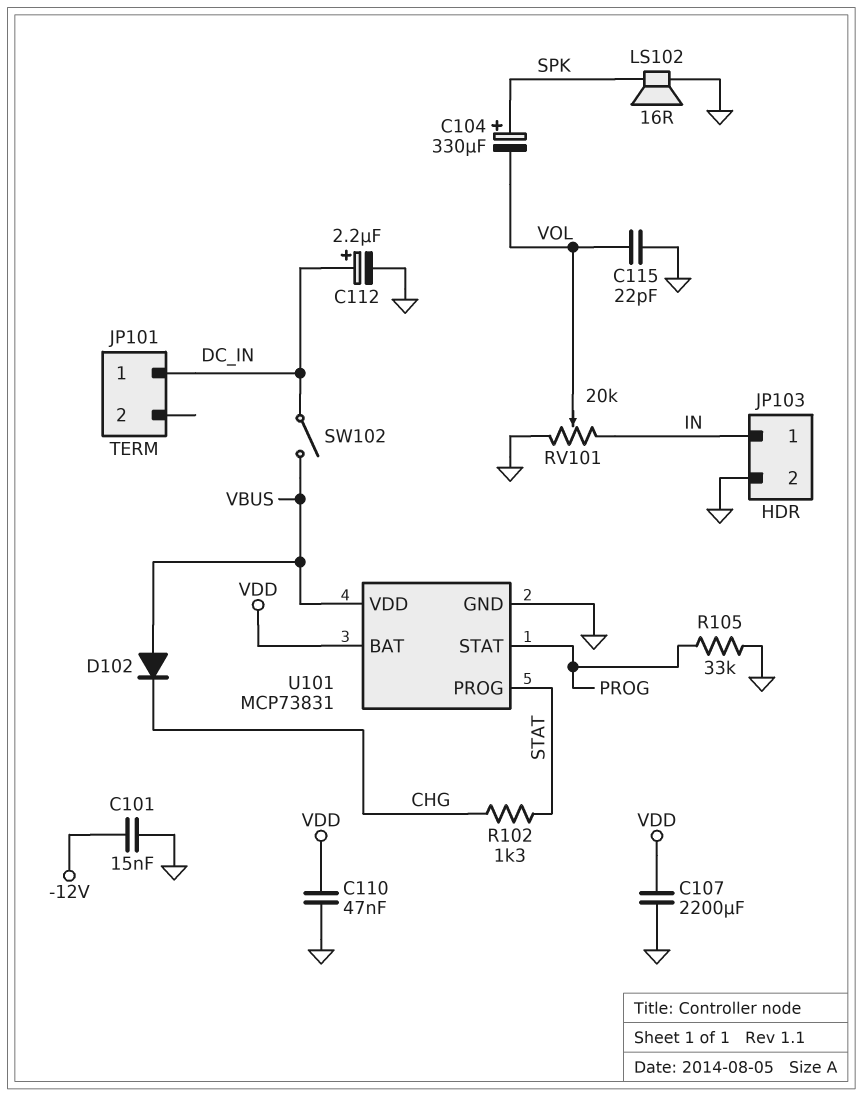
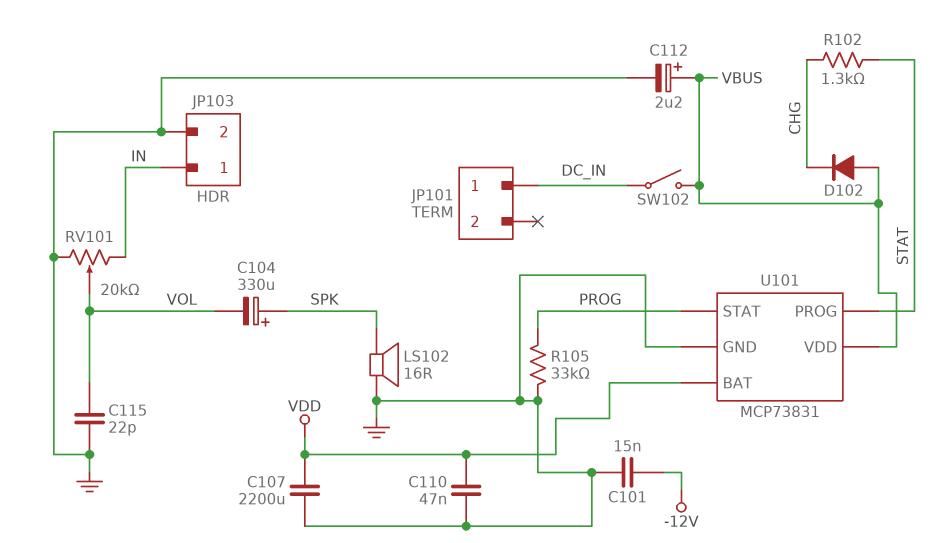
C112: 2.2uF (plus DC_IN, minus GND) -> 2.2uF (plus VBUS, minus GND)

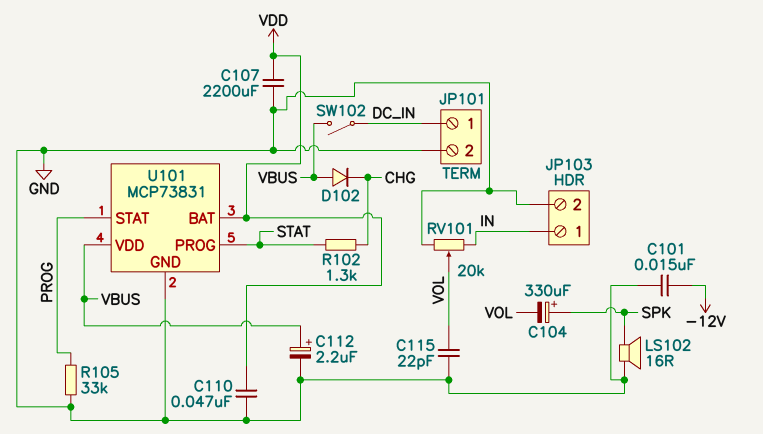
JP101 pin 2: none -> GND

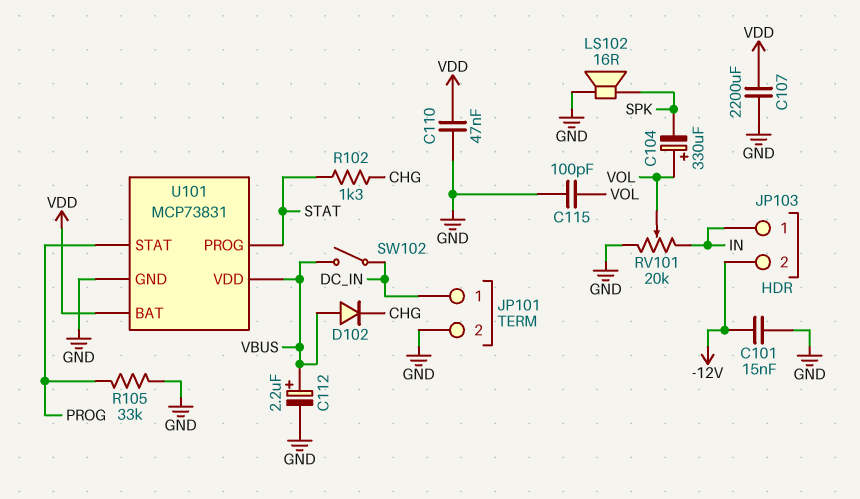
C104: 330uF (plus SPK, minus VOL) -> 330uF (plus VOL, minus SPK)
C115: 22pF (GND, VOL) -> 100pF (GND, VOL)
JP103 pin 2: GND -> -12V

